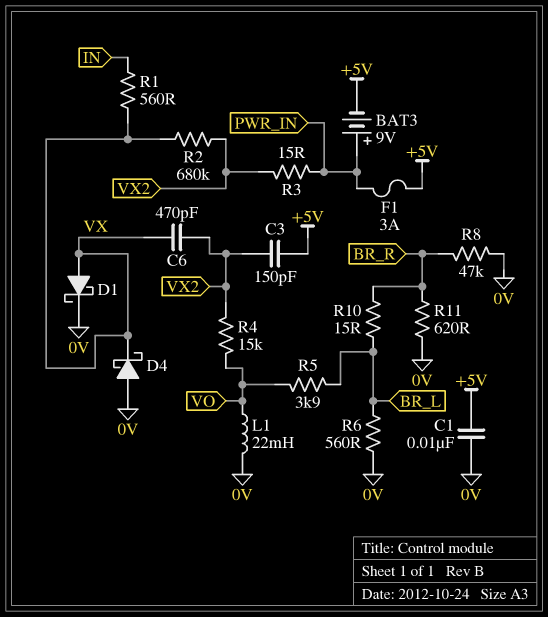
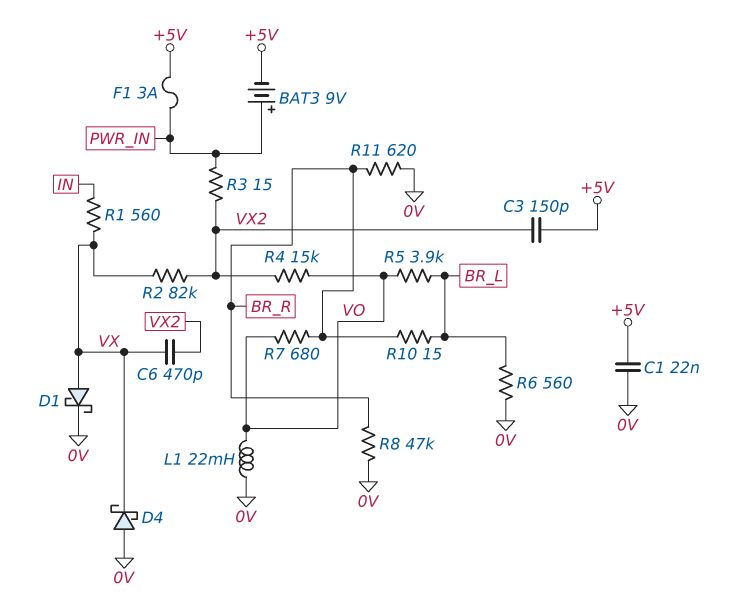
C1: 10nF (+5V, 0V) -> 22nF (+5V, 0V)
R2: 680k (VX, VX2) -> 82k (VX, VX2)
R7: none -> 680 (BR_R, VO)

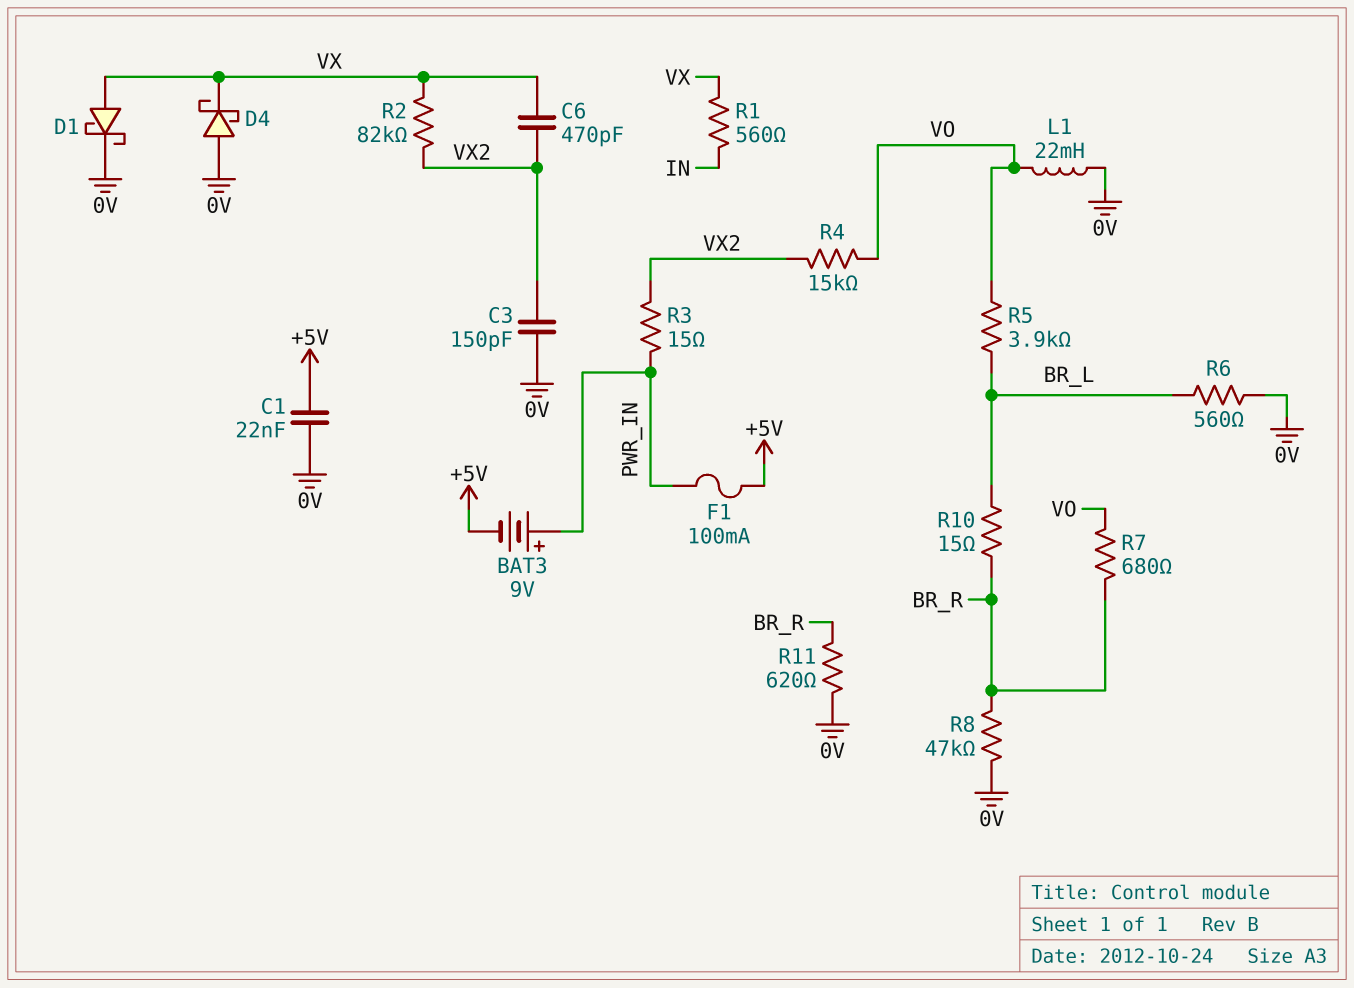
C3: 150pF (+5V, VX2) -> 150pF (0V, VX2)
F1: 3A (+5V, PWR_IN) -> 100mA (+5V, PWR_IN)

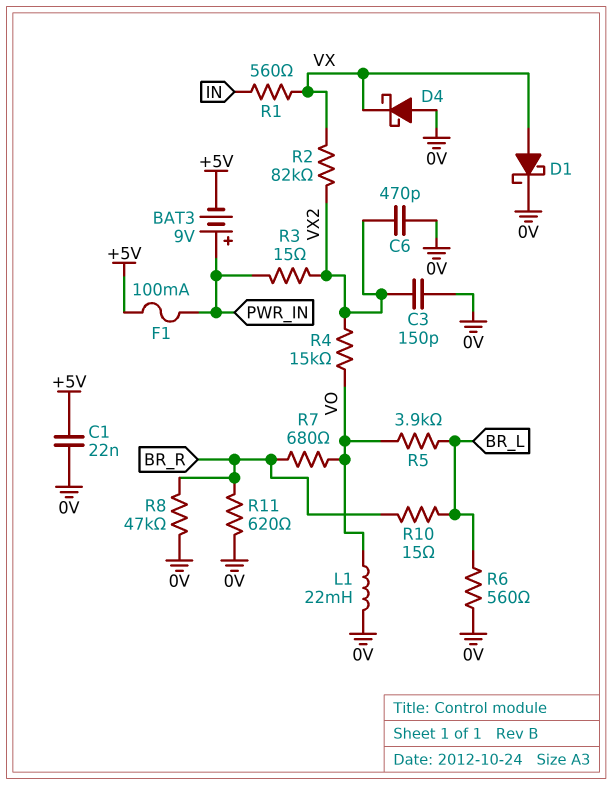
C6: 470pF (VX, VX2) -> 470pF (0V, VX2)

